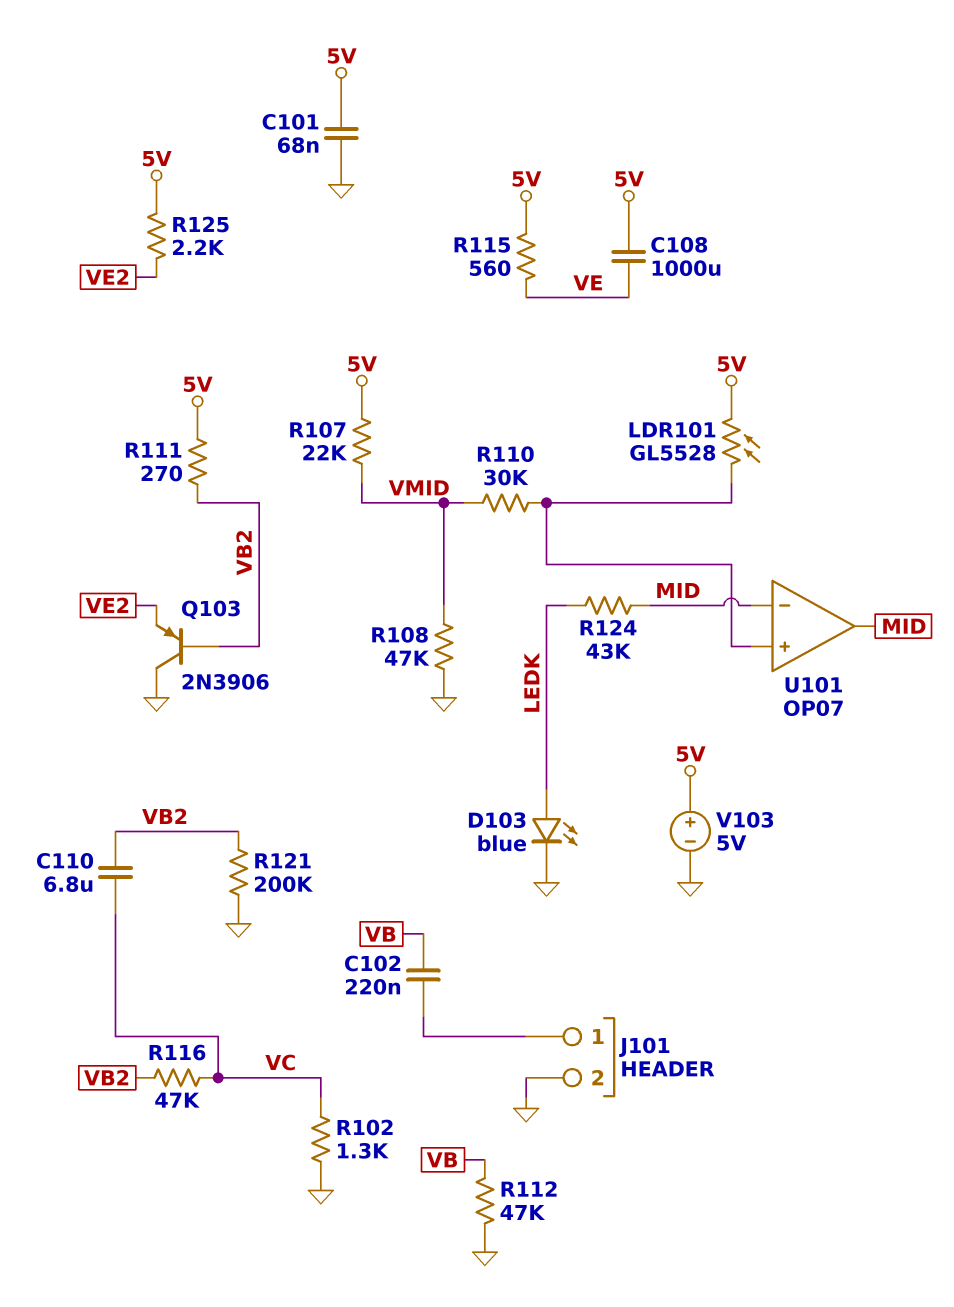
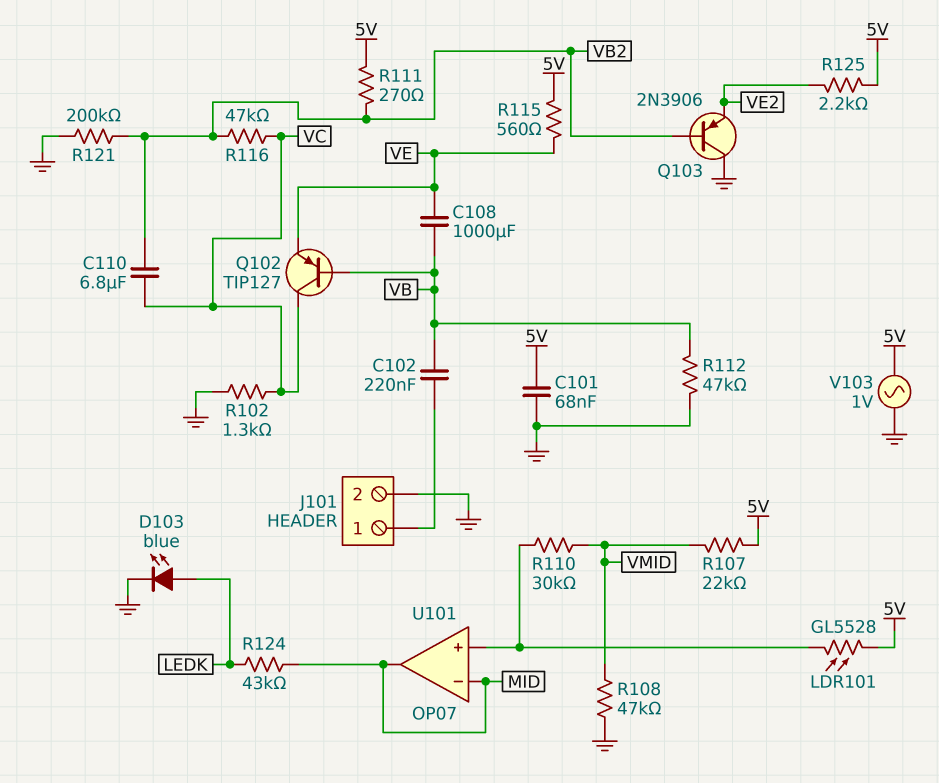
C108: 1000uF (5V, VE) -> 1000uF (VB, VE)
Q102: none -> PNP TIP127 (B VB, C VC, E VE)
V103: 5V (plus 5V, minus GND) -> AC 1V (5V, GND)

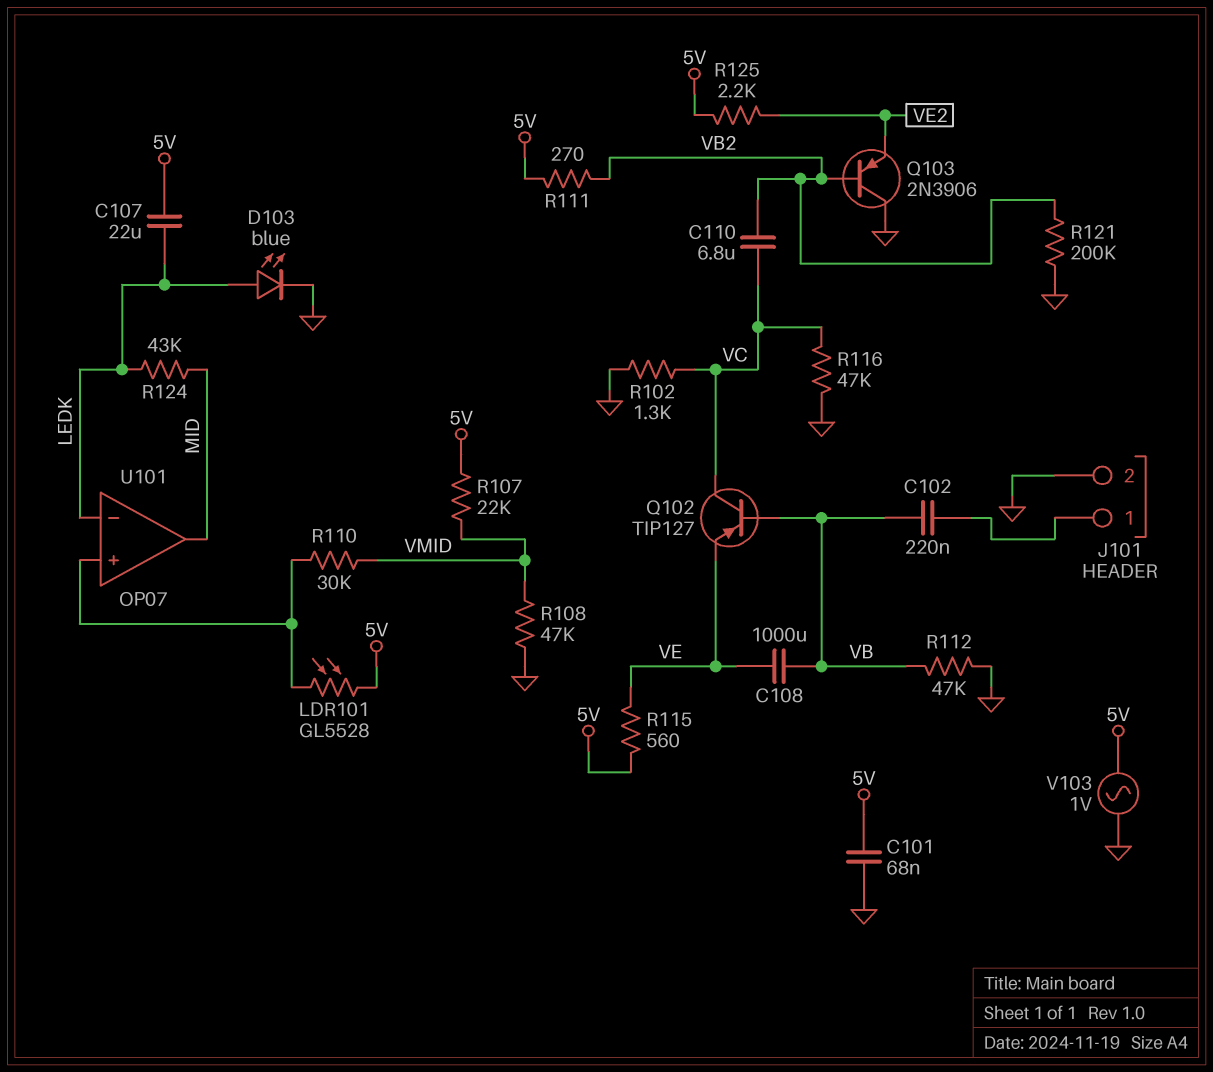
C107: none -> 22uF (5V, LEDK)
R116: 47k (VB2, VC) -> 47k (GND, VC)
U101 pin in-: MID -> LEDK

